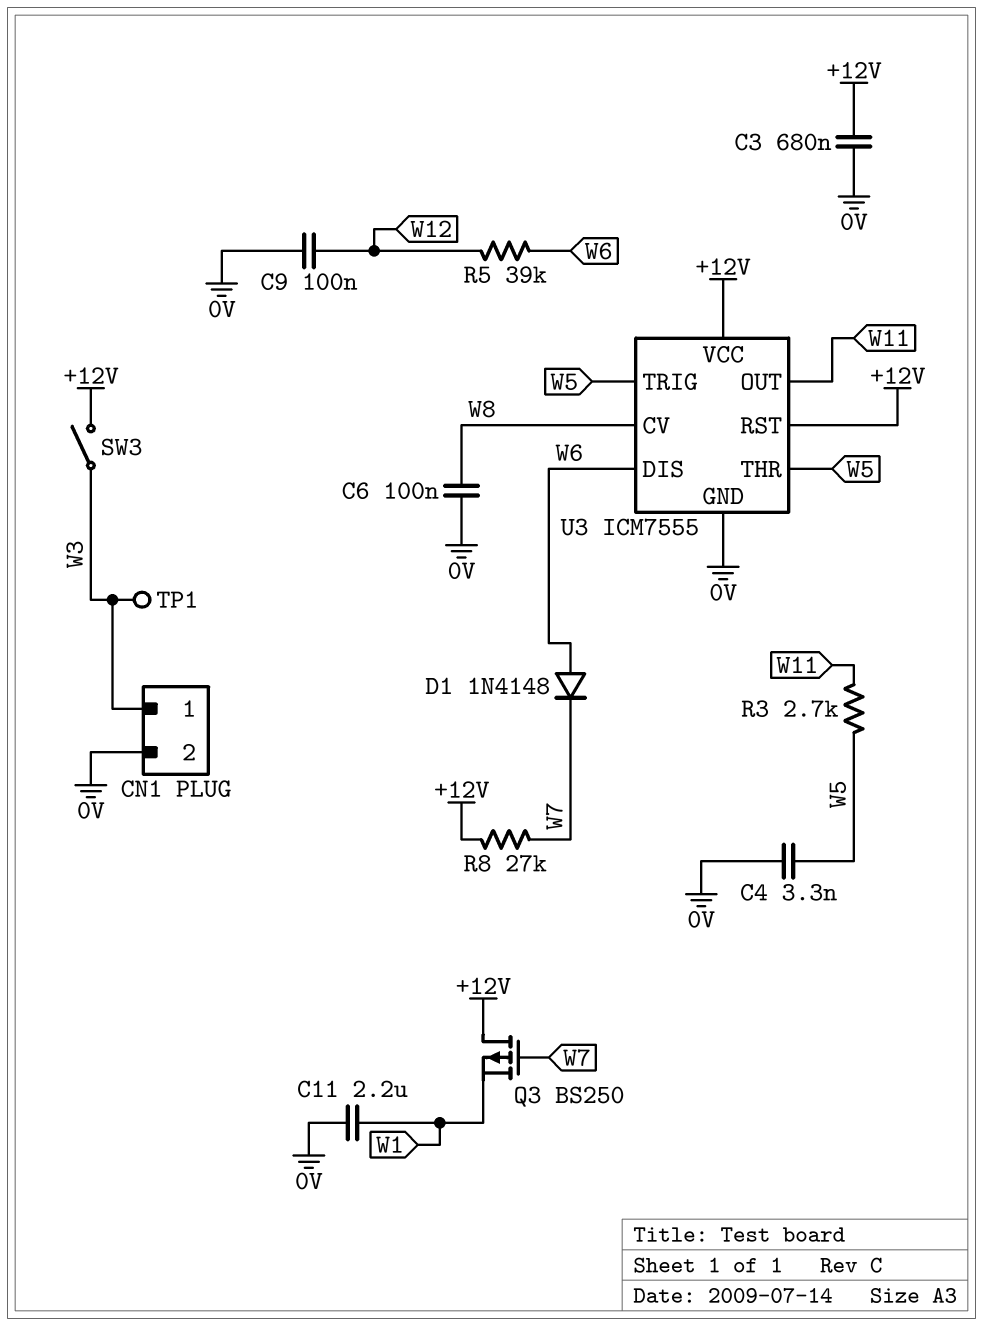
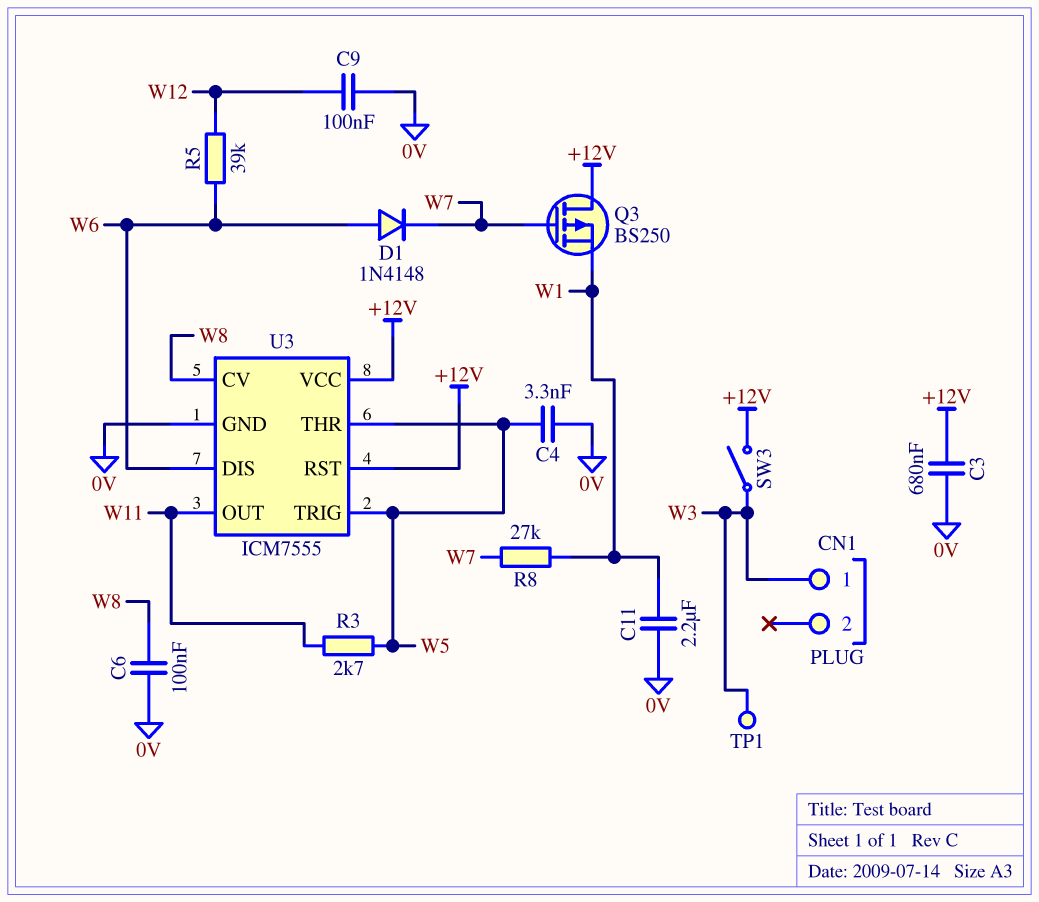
CN1 pin 2: 0V -> none
R8: 27k (+12V, W7) -> 27k (W1, W7)

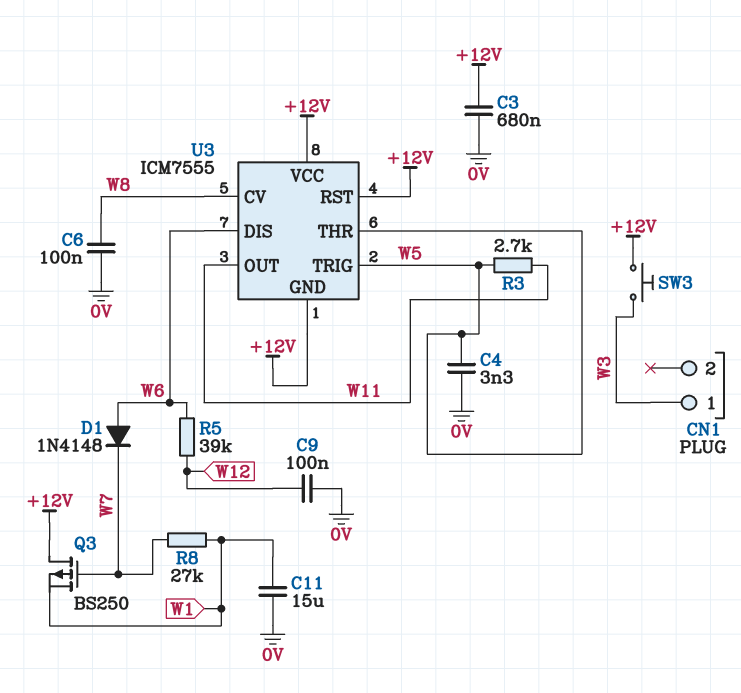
C11: 2.2uF (0V, W1) -> 15uF (0V, W1)
SW3: switch (+12V, W3) -> button (+12V, W3)
TP1: test point (W3) -> none
U3 pin GND: 0V -> +12V

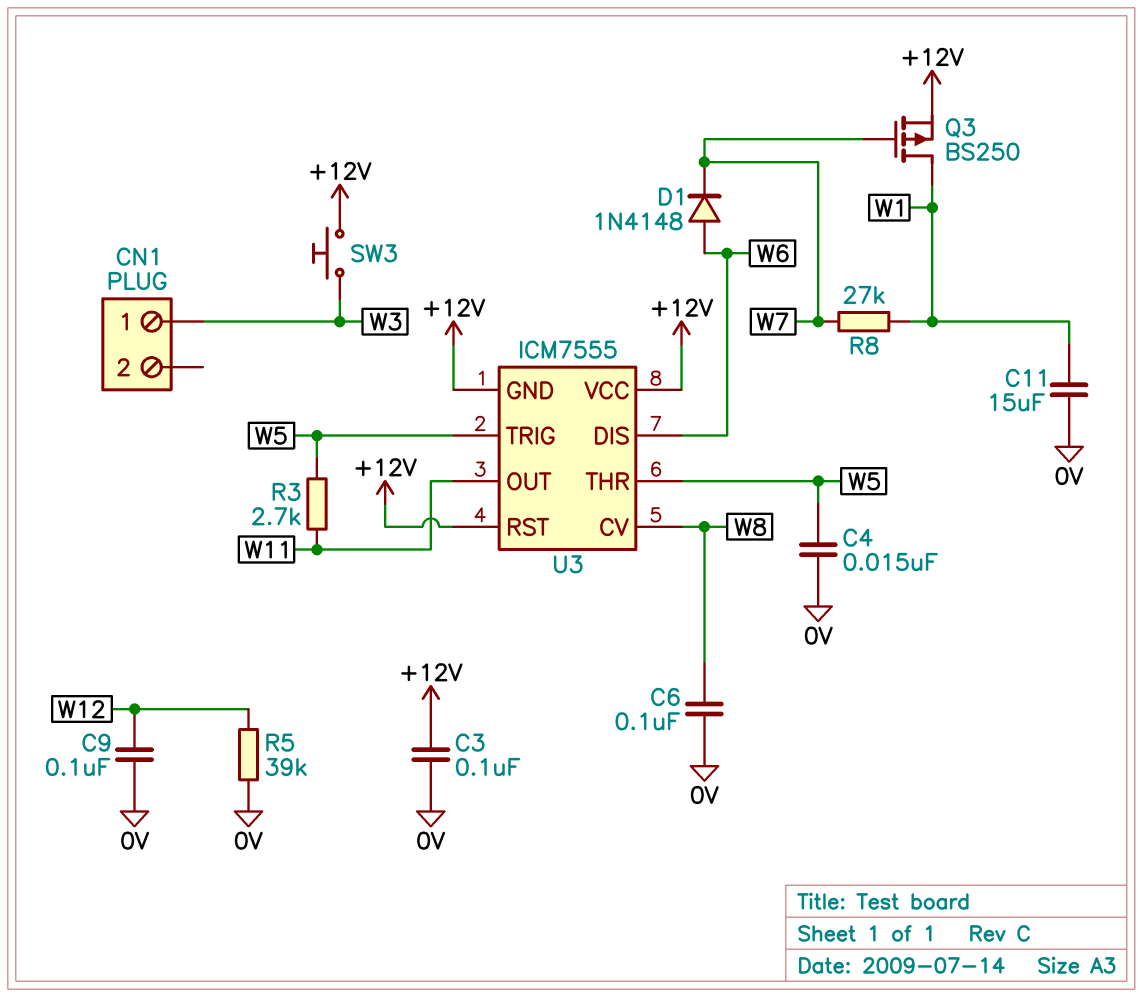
C3: 680nF (+12V, 0V) -> 100nF (+12V, 0V)
C4: 3.3nF (0V, W5) -> 15nF (0V, W5)
Q3: PMOS BS250 (G W7, D +12V, S W1) -> PMOS BS250 (G W7, D W1, S +12V)
R5: 39k (W6, W12) -> 39k (0V, W12)

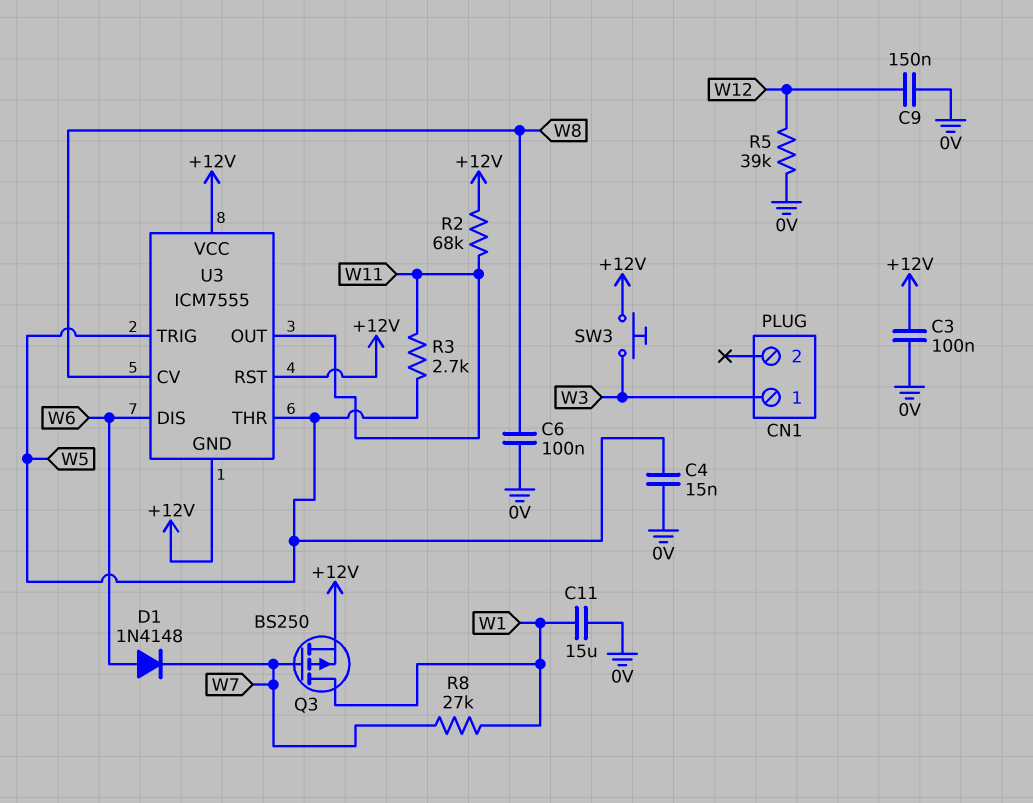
C9: 100nF (0V, W12) -> 150nF (0V, W12)
R2: none -> 68k (+12V, W11)

